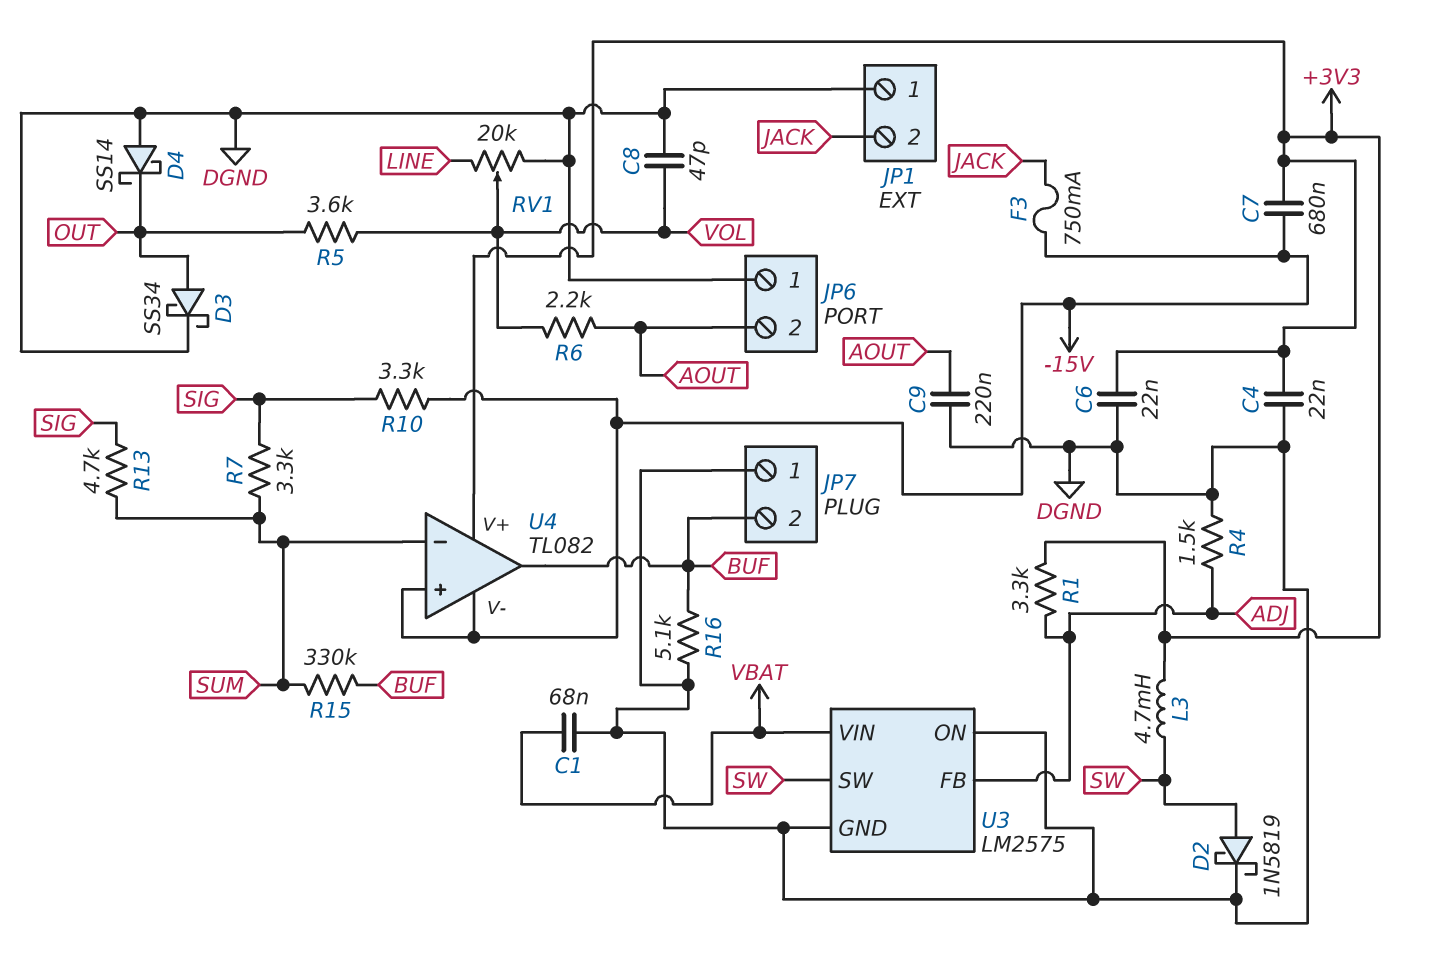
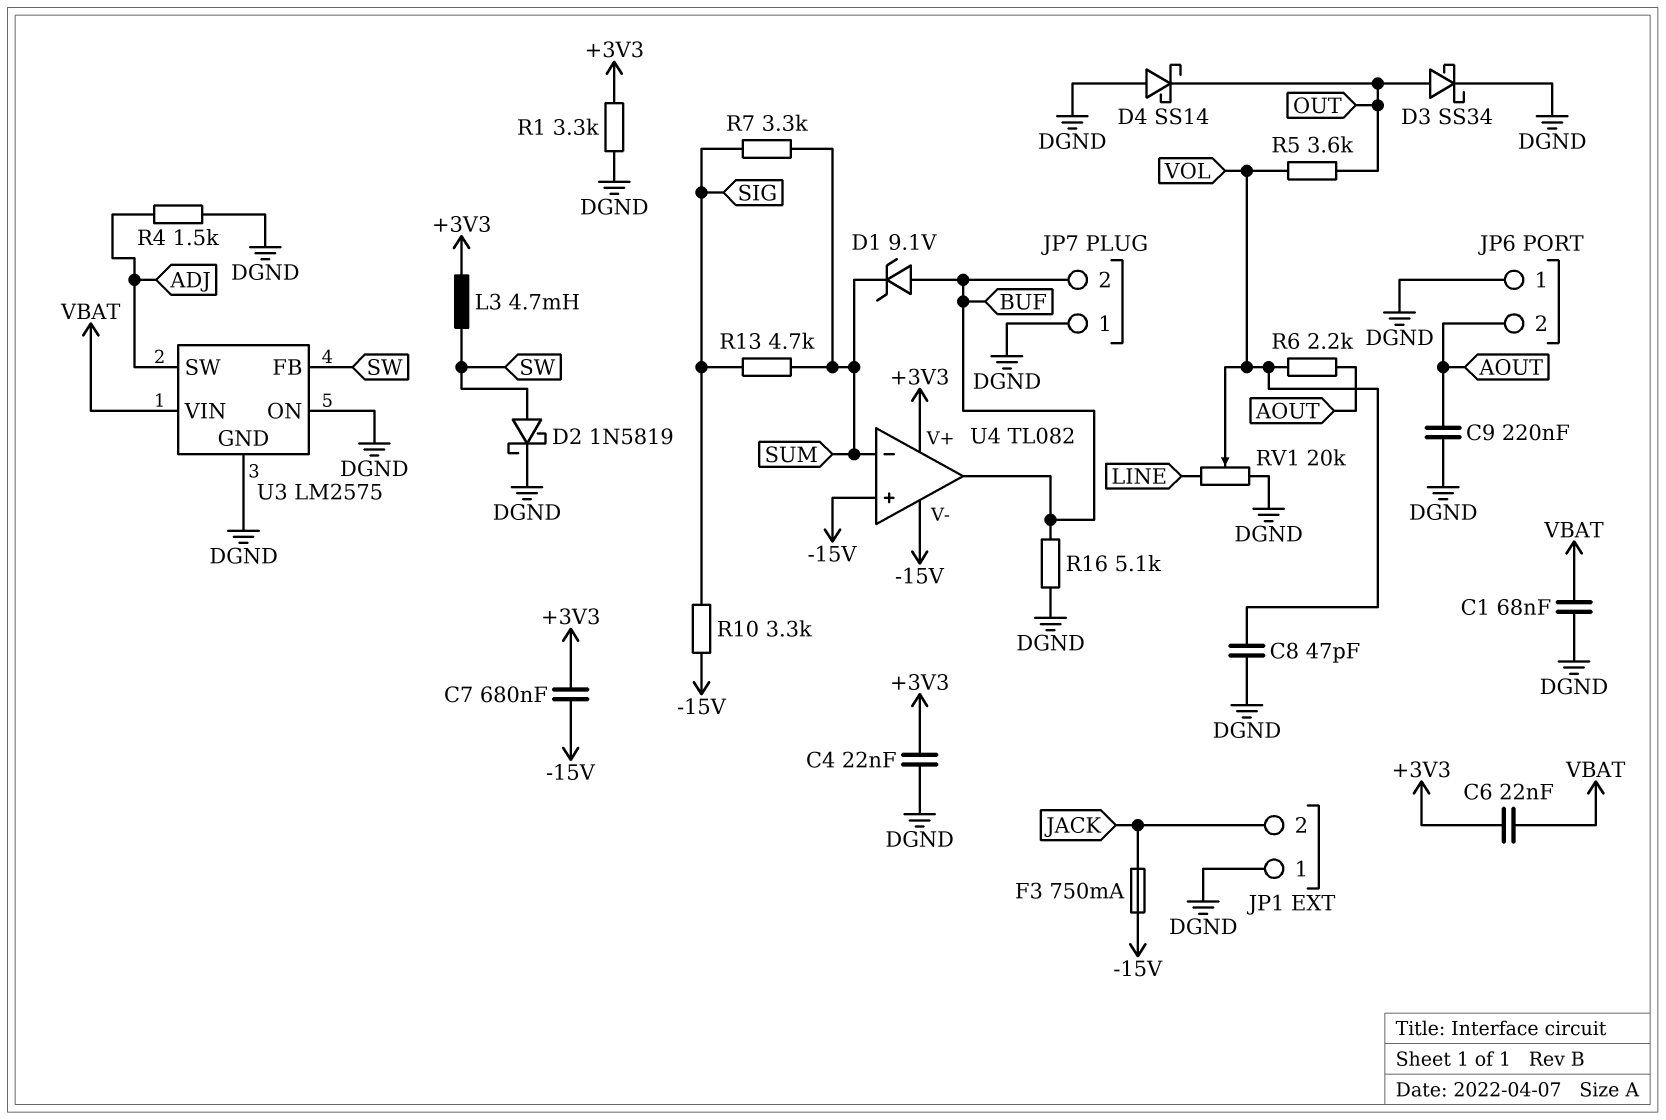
C6: 22nF (+3V3, DGND) -> 22nF (+3V3, VBAT)
D1: none -> zener 9.1V (A BUF, K SUM)
R1: 3.3k (+3V3, ADJ) -> 3.3k (+3V3, DGND)
R15: 330k (BUF, SUM) -> none
U3 pin FB: ADJ -> SW
U3 pin SW: SW -> ADJ

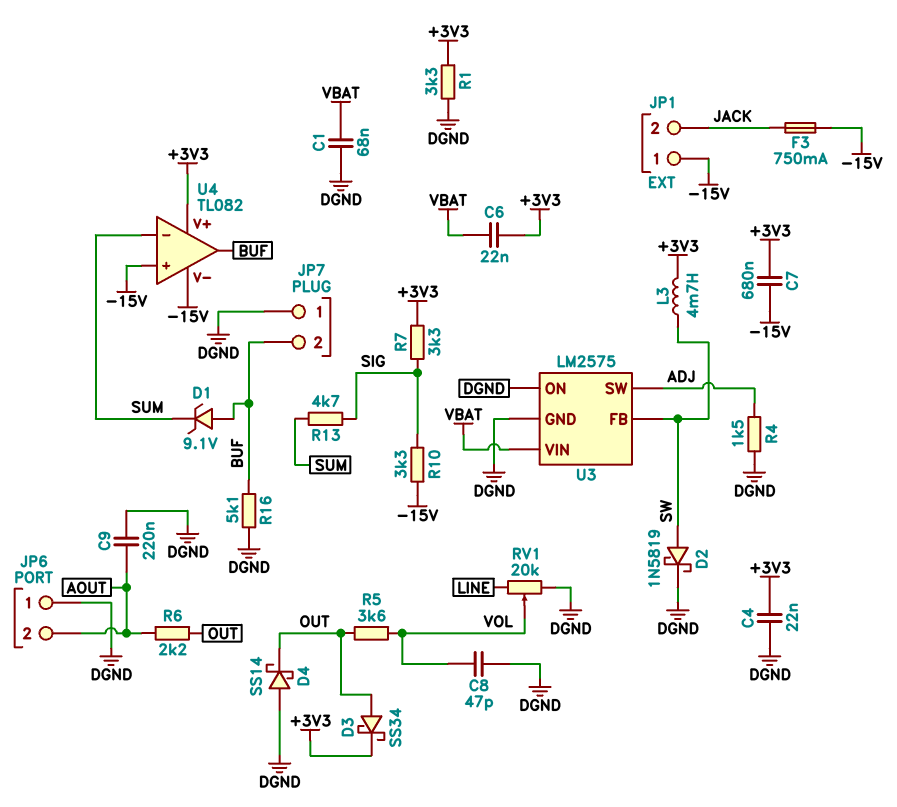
D3: schottky SS34 (A OUT, K DGND) -> schottky SS34 (A OUT, K +3V3)
JP1 pin 1: DGND -> -15V
R6: 2.2k (AOUT, VOL) -> 2.2k (AOUT, OUT)
R7: 3.3k (SIG, SUM) -> 3.3k (+3V3, SIG)

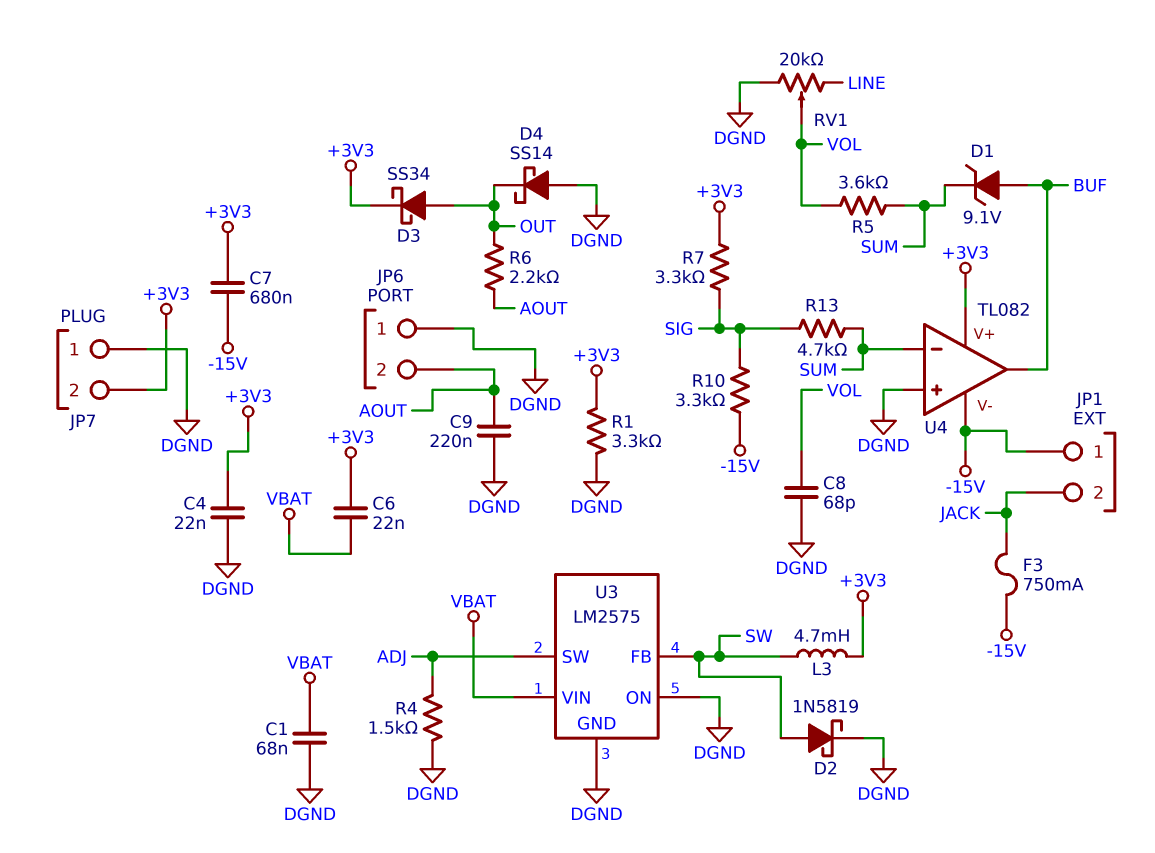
C8: 47pF (DGND, VOL) -> 68pF (DGND, VOL)
JP7 pin 2: BUF -> +3V3
R5: 3.6k (OUT, VOL) -> 3.6k (SUM, VOL)
R16: 5.1k (BUF, DGND) -> none
U4 pin in+: -15V -> DGND

